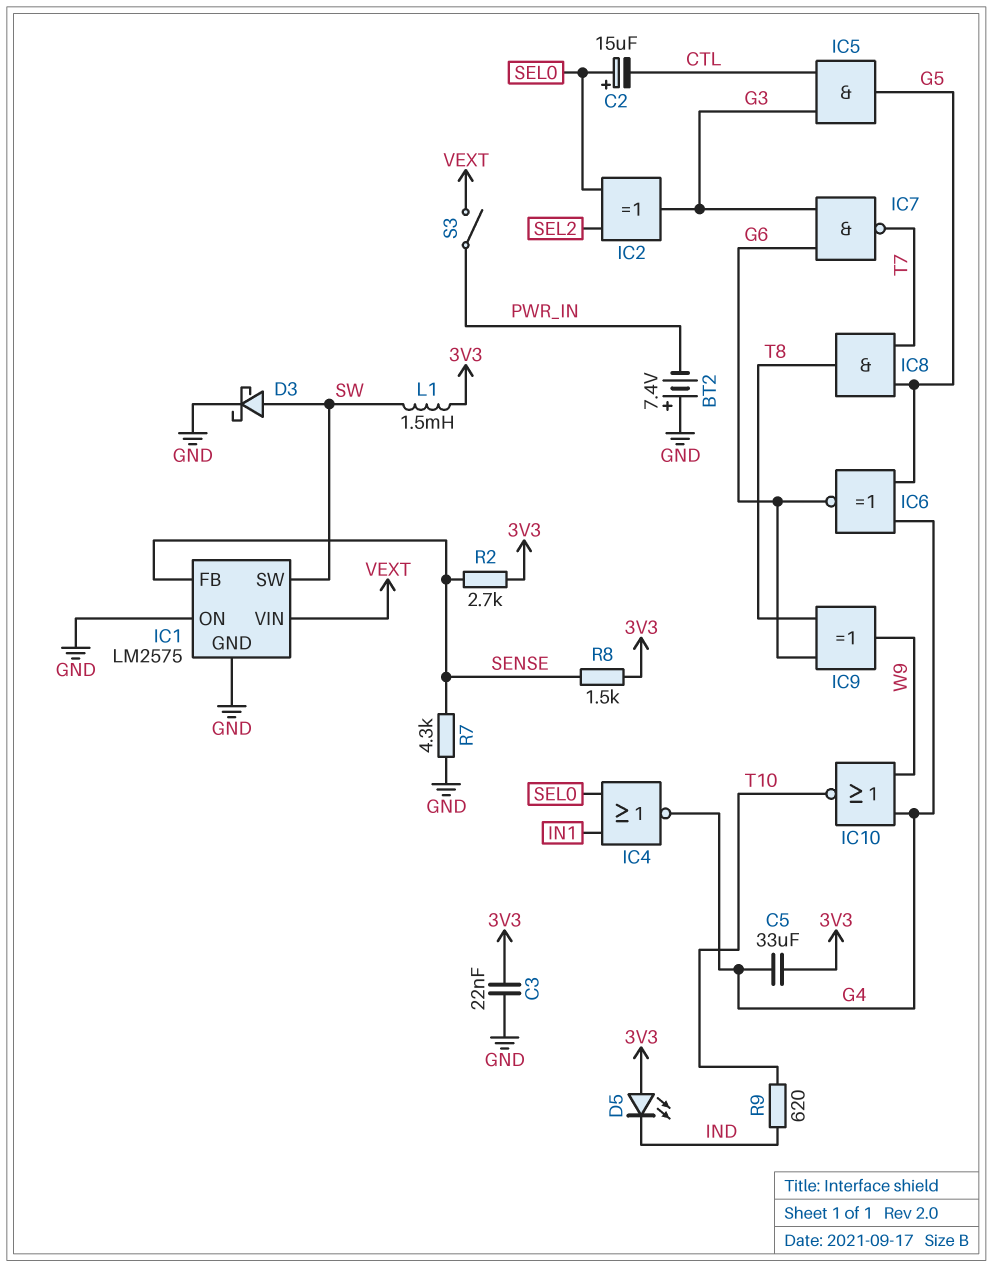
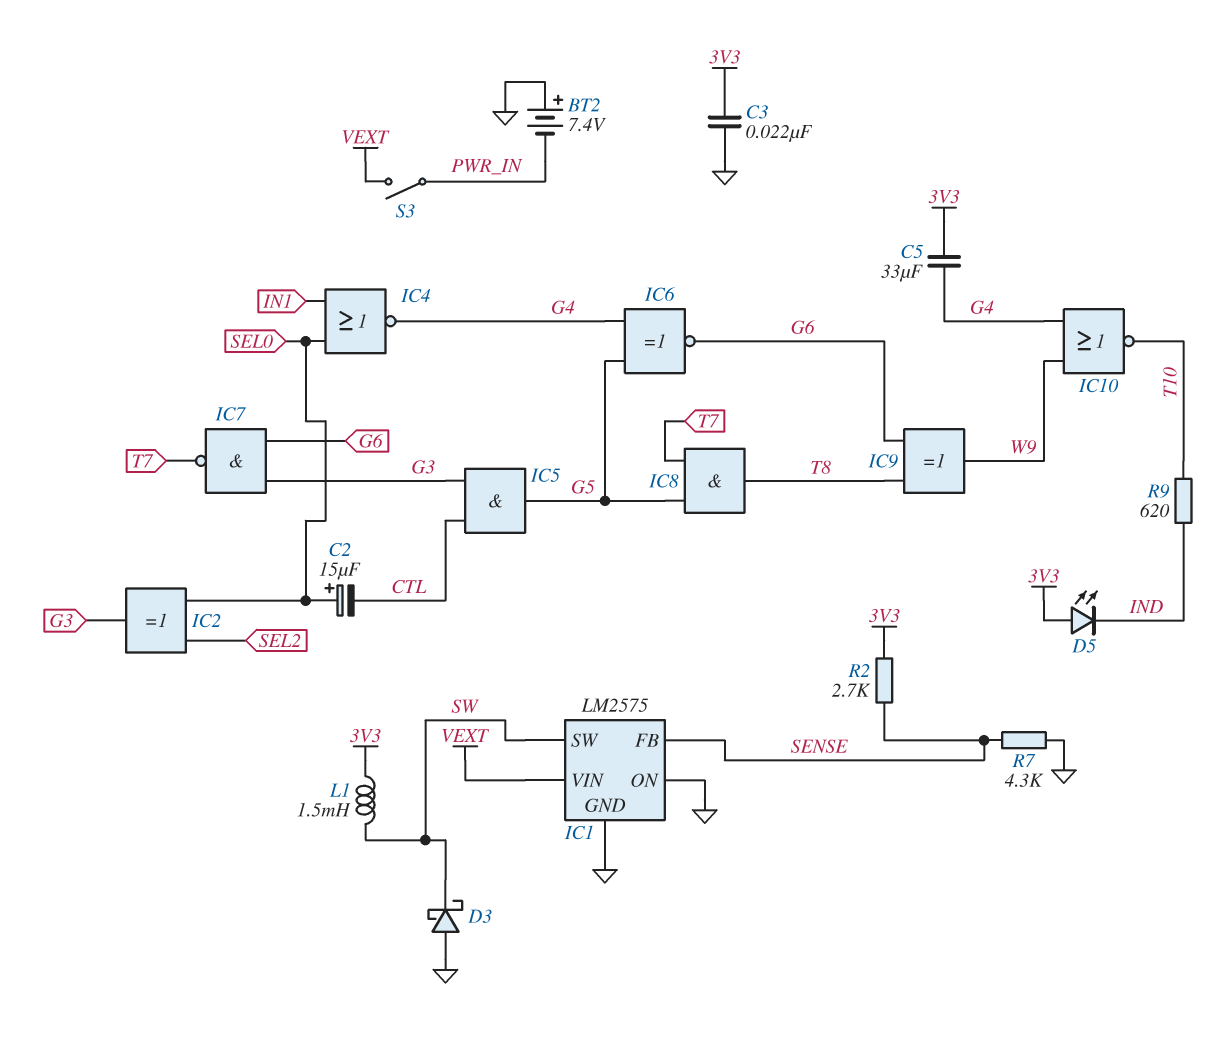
D3: schottky (A SW, K GND) -> schottky (A GND, K SW)
R8: 1.5k (3V3, SENSE) -> none

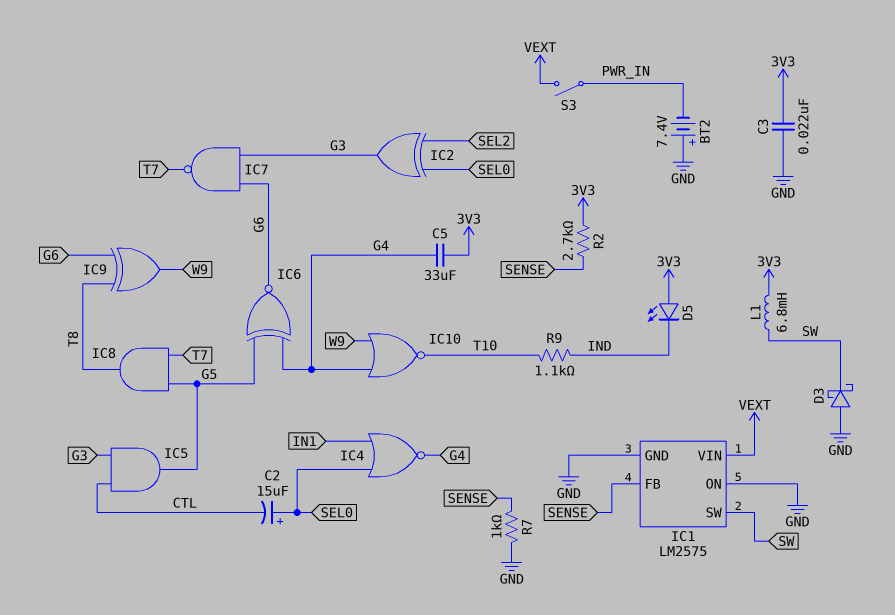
L1: 1.5mH (3V3, SW) -> 6.8mH (3V3, SW)
R7: 4.3k (GND, SENSE) -> 1k (GND, SENSE)
R9: 620 (IND, T10) -> 1.1k (IND, T10)

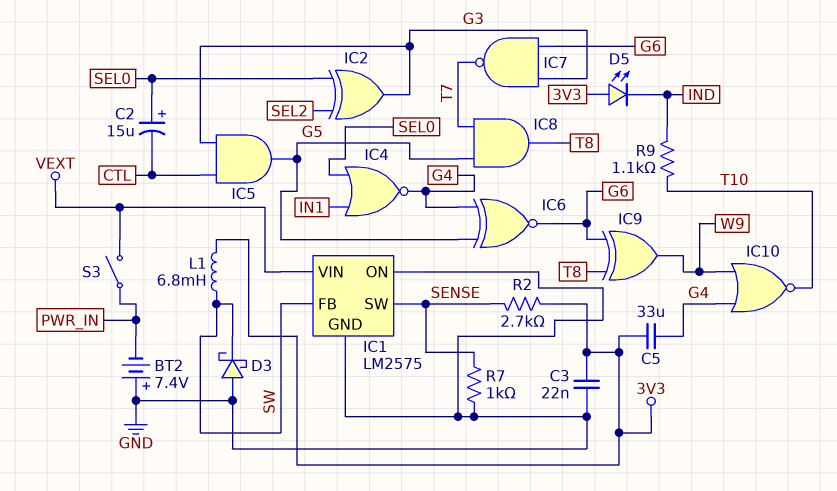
IC1 pin FB: SENSE -> SW
IC1 pin SW: SW -> SENSE

